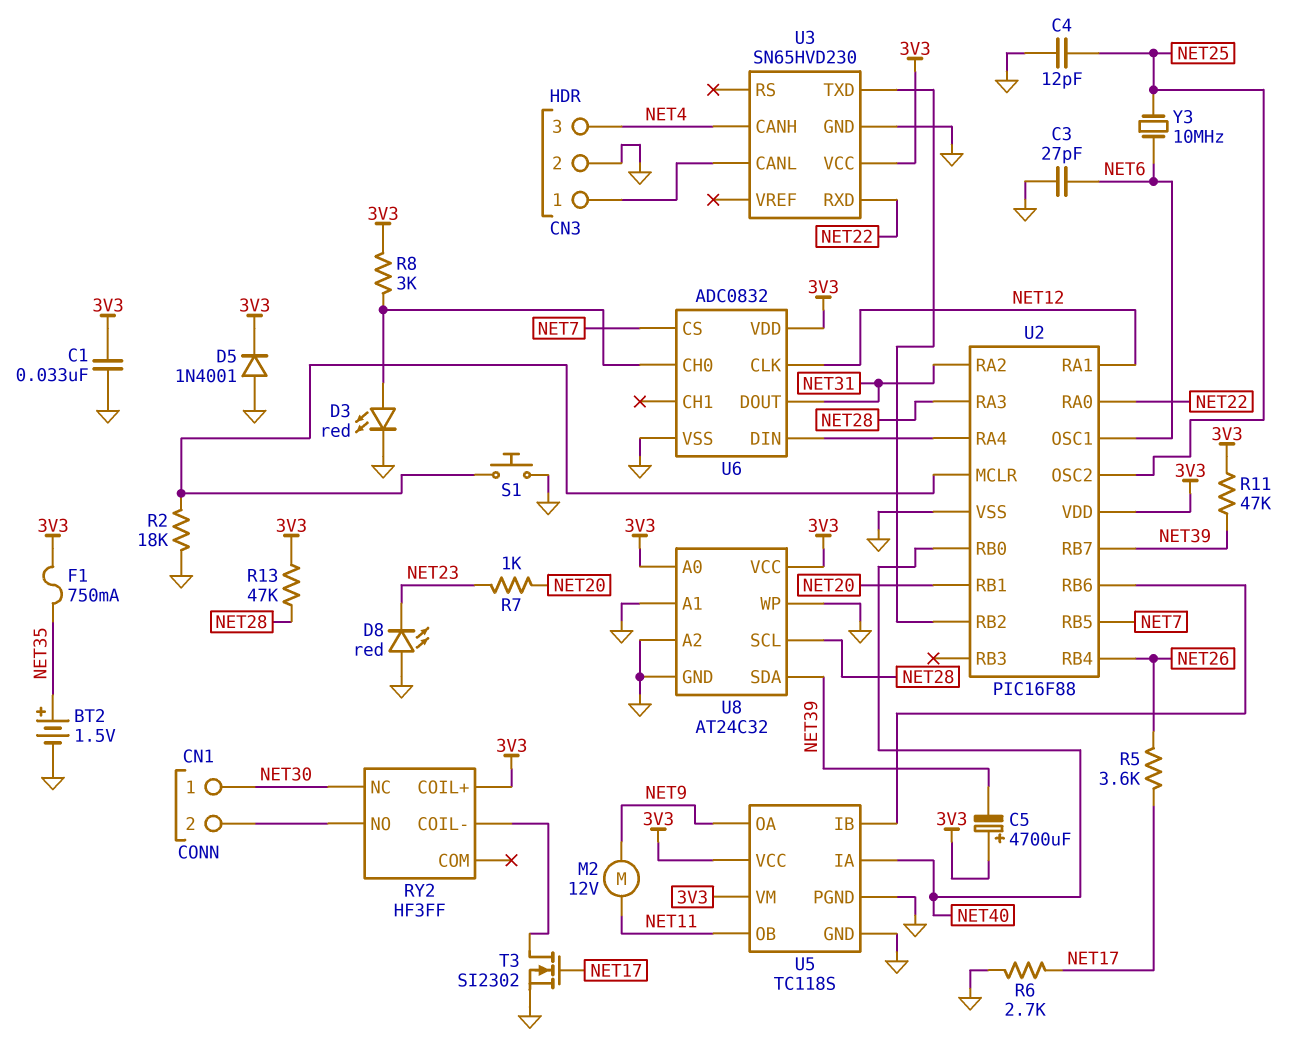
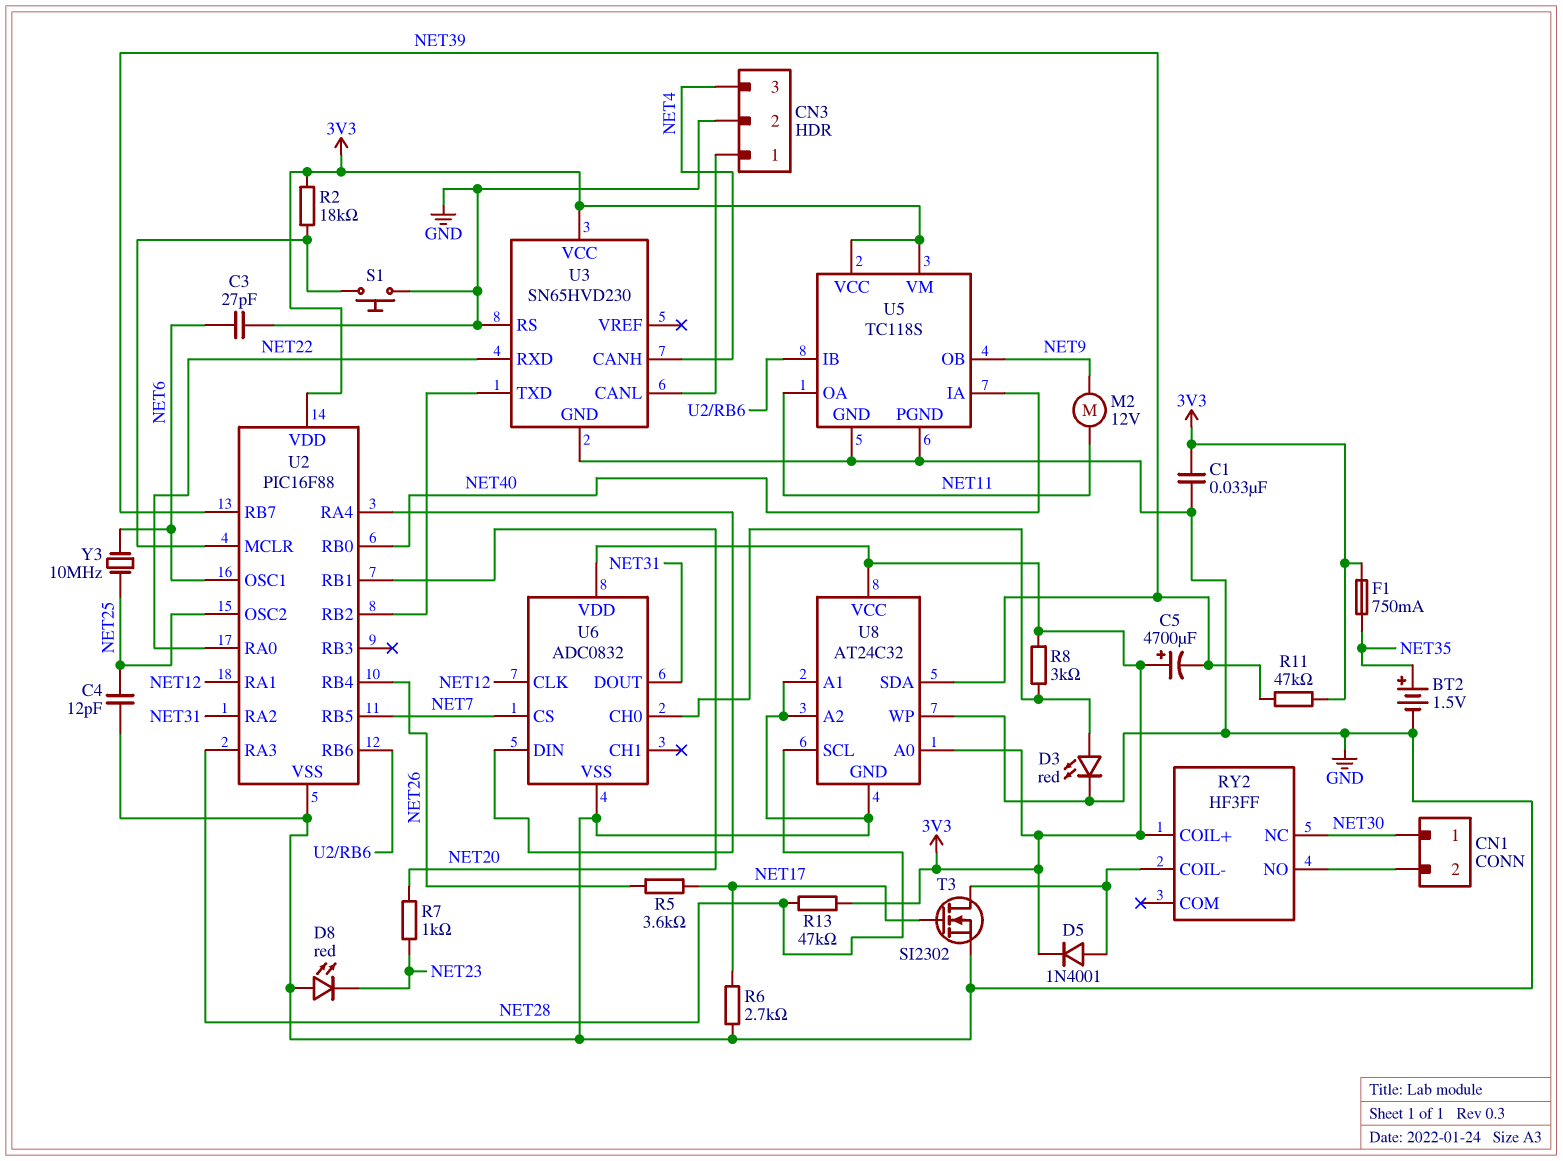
D5: diode 1N4001 (A GND, K 3V3) -> diode 1N4001 (A RY2/COIL-, K 3V3)
R2: 18k (GND, U2/MCLR) -> 18k (3V3, U2/MCLR)
U3 pin RS: none -> GND
U5 pin OA: NET9 -> NET11
U5 pin OB: NET11 -> NET9

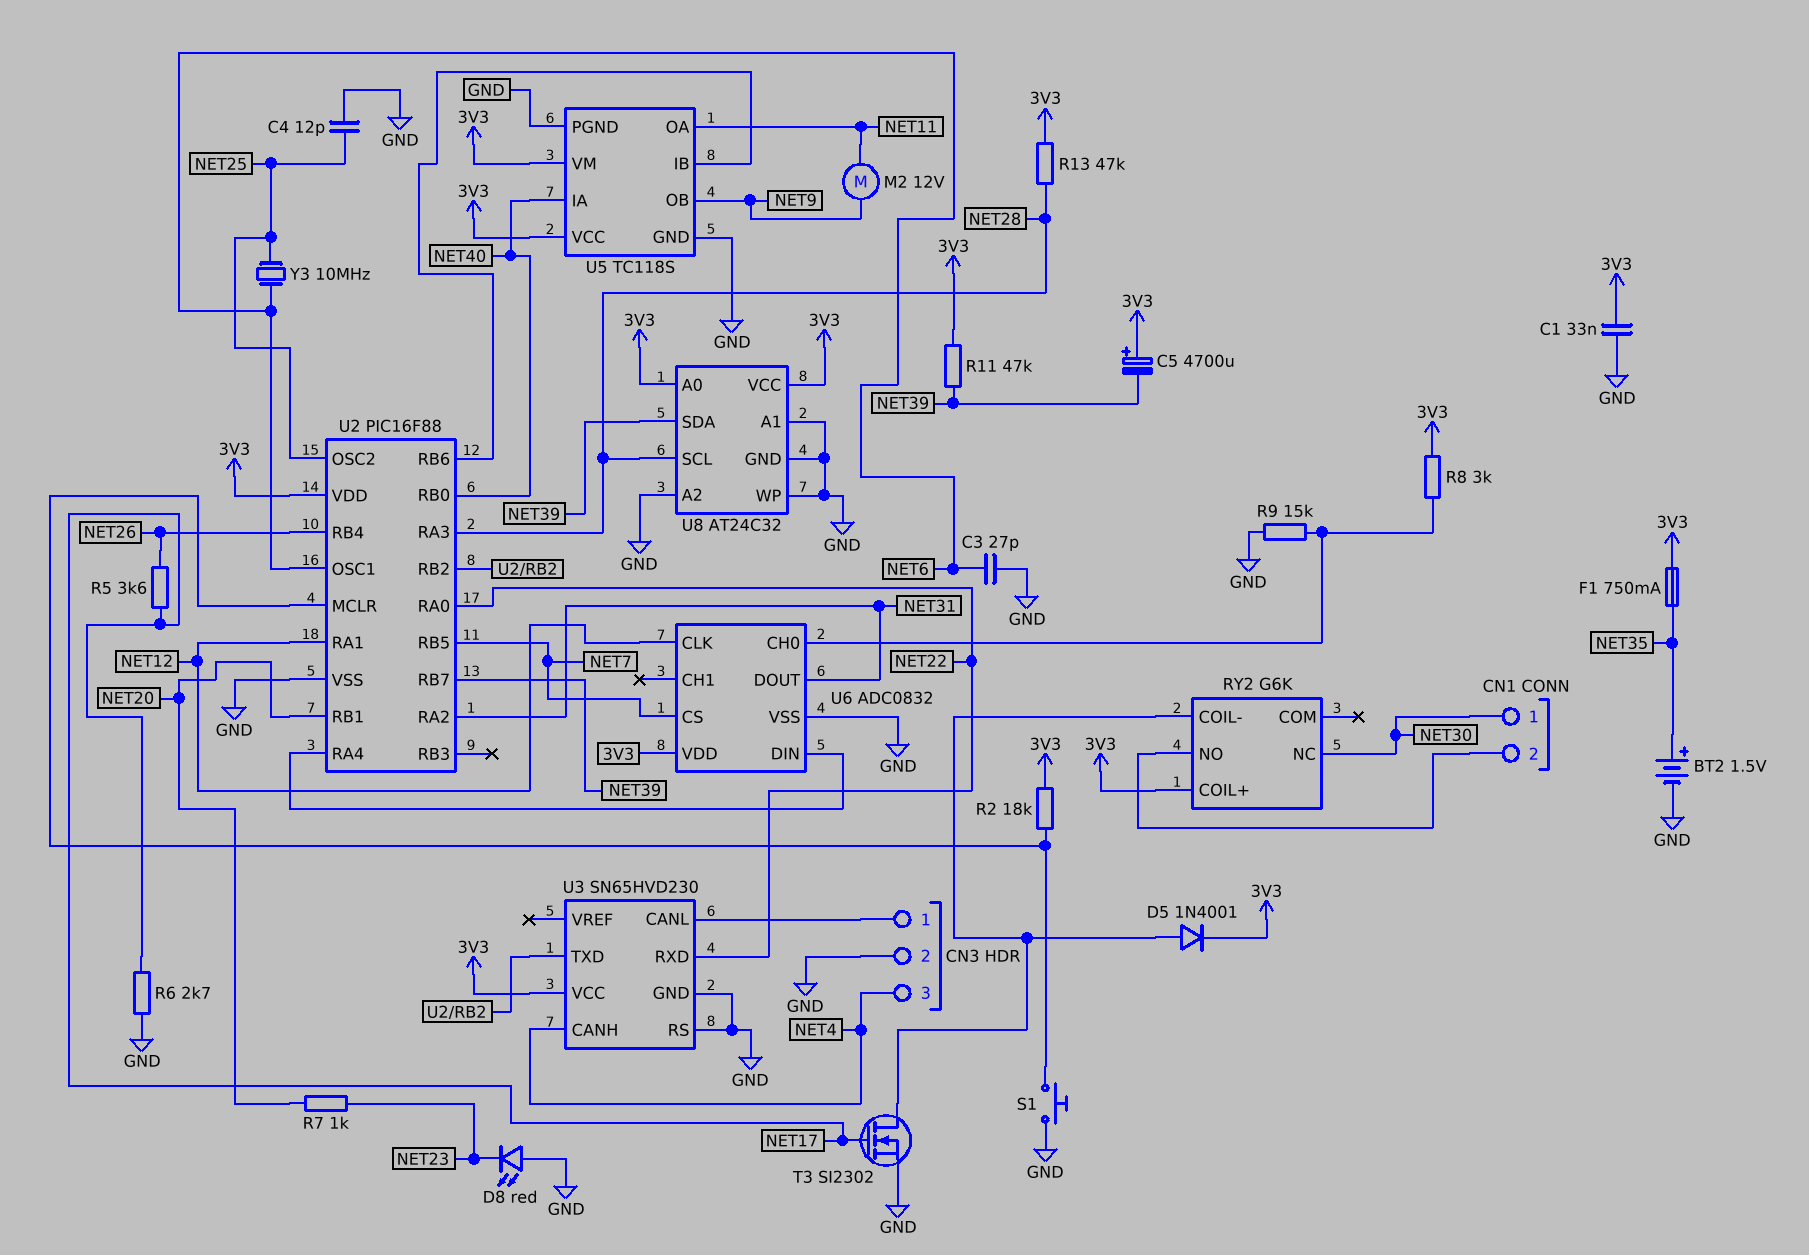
D3: LED red (A U6/CH0, K GND) -> none
R9: none -> 15k (GND, U6/CH0)
RY2: HF3FF -> G6K

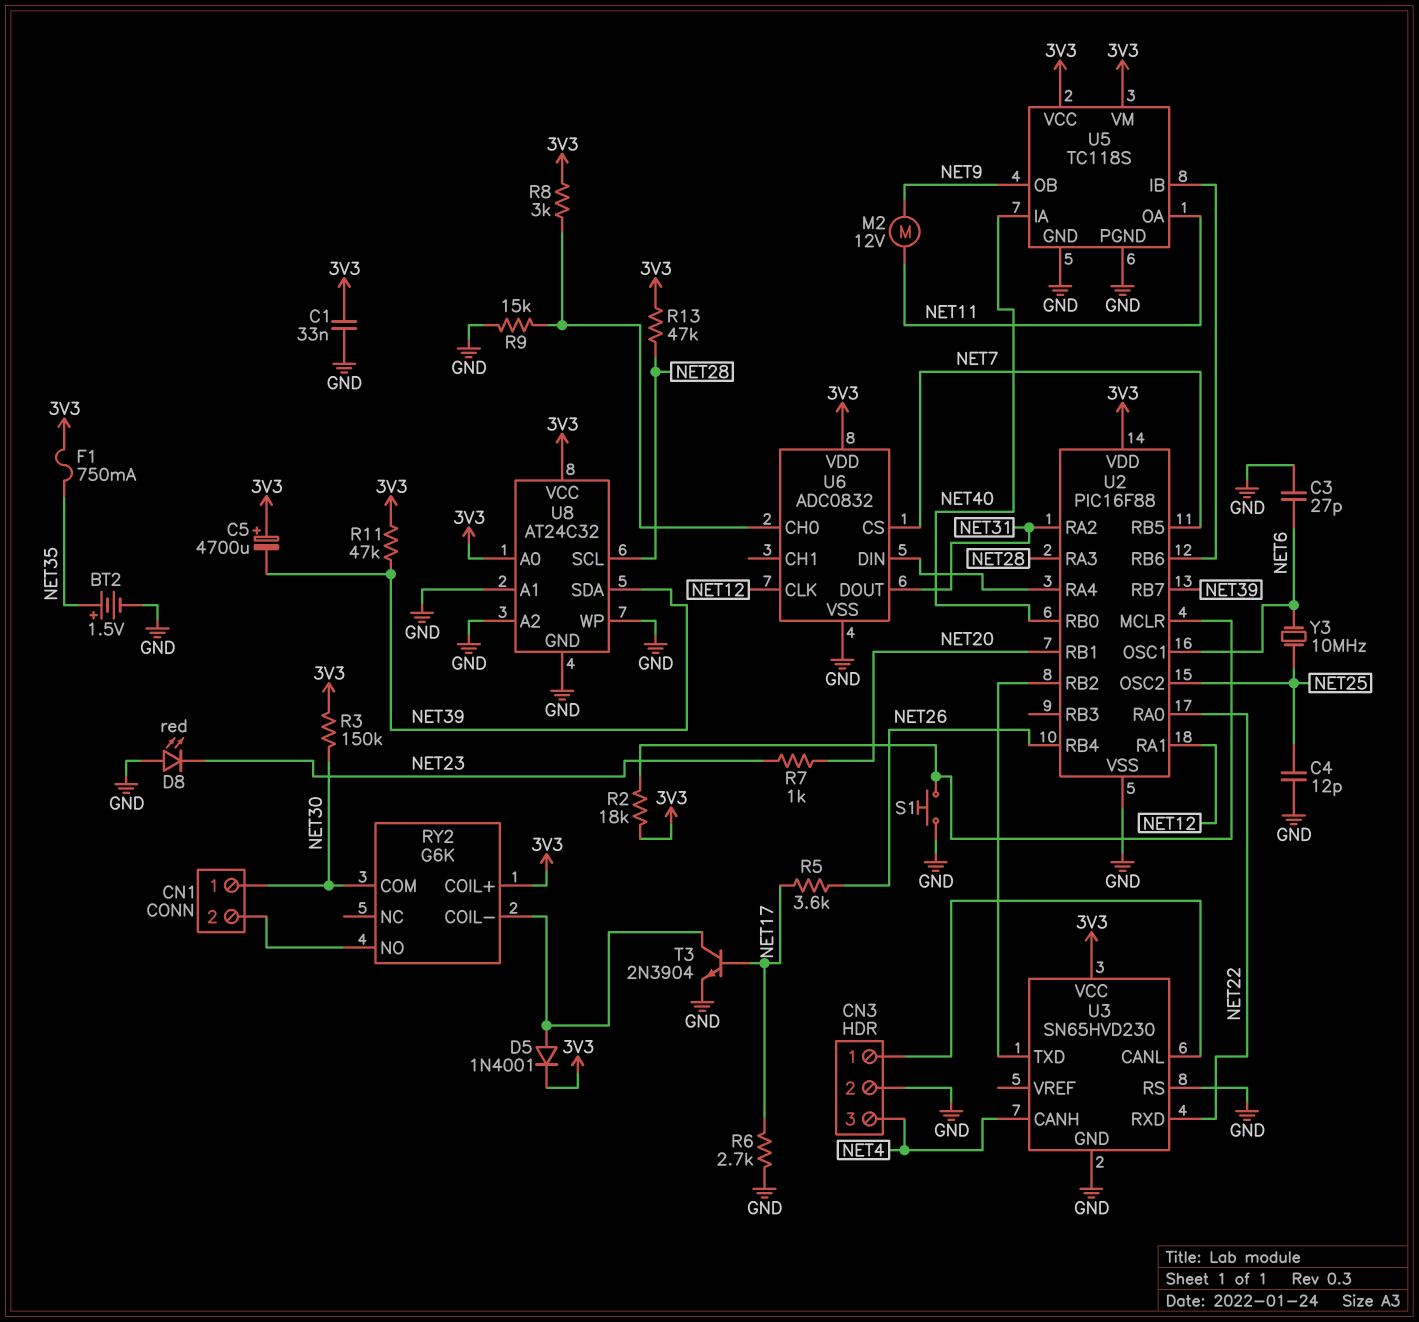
R3: none -> 150k (3V3, NET30)
RY2 pin COM: none -> NET30
RY2 pin NC: NET30 -> none
T3: NMOS SI2302 (G NET17, D RY2/COIL-, S GND) -> NPN 2N3904 (B NET17, C RY2/COIL-, E GND)

